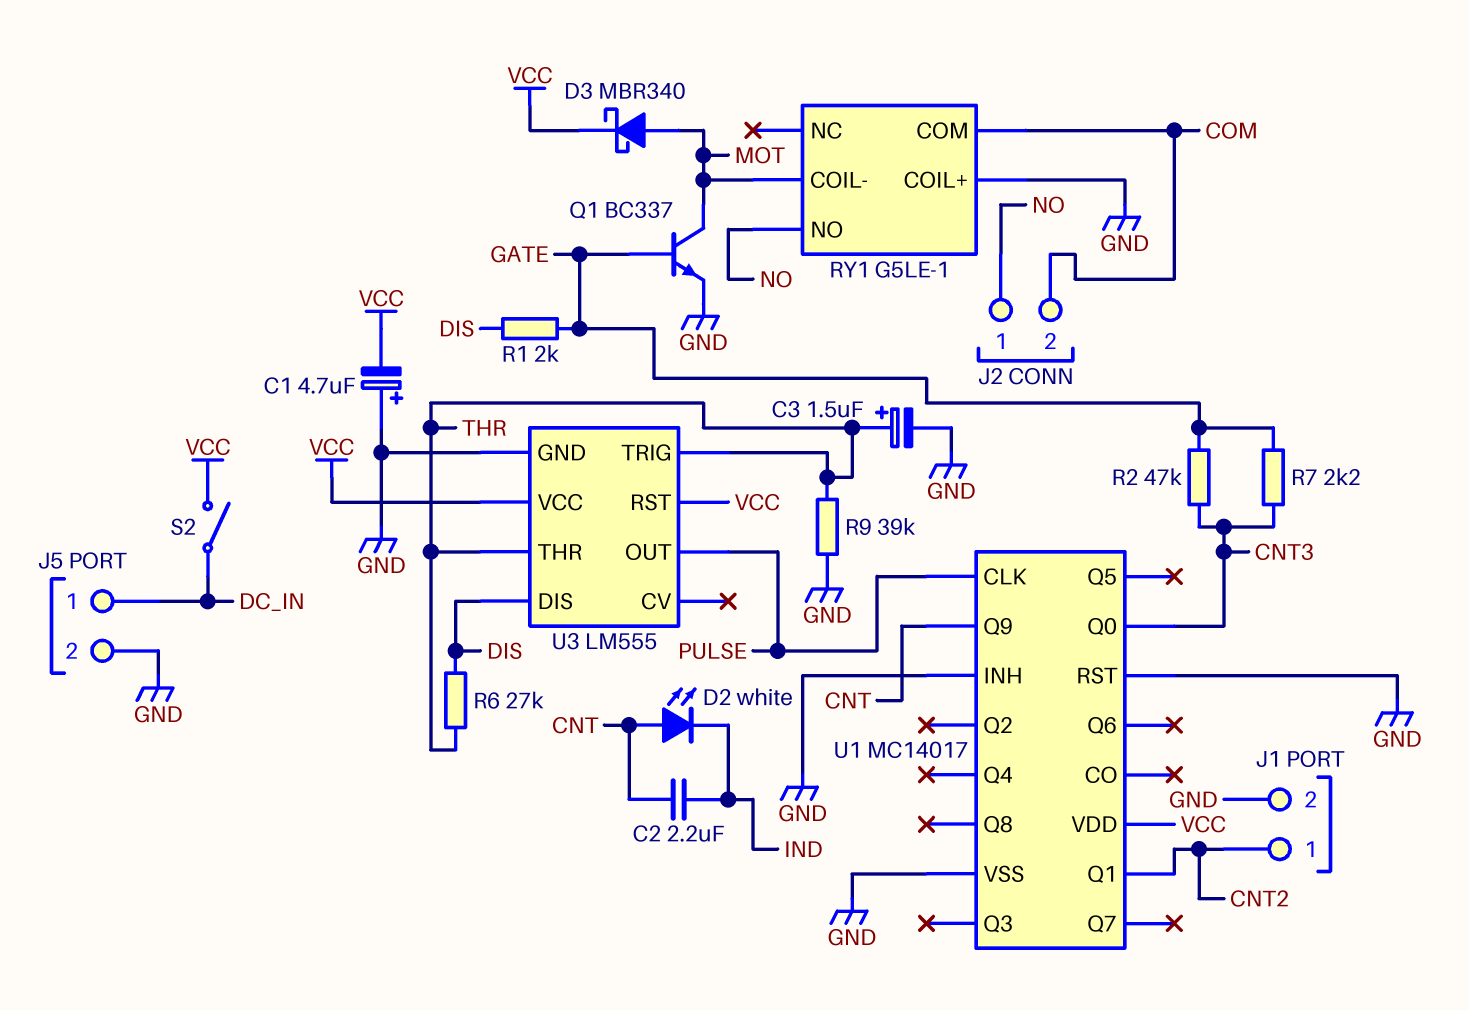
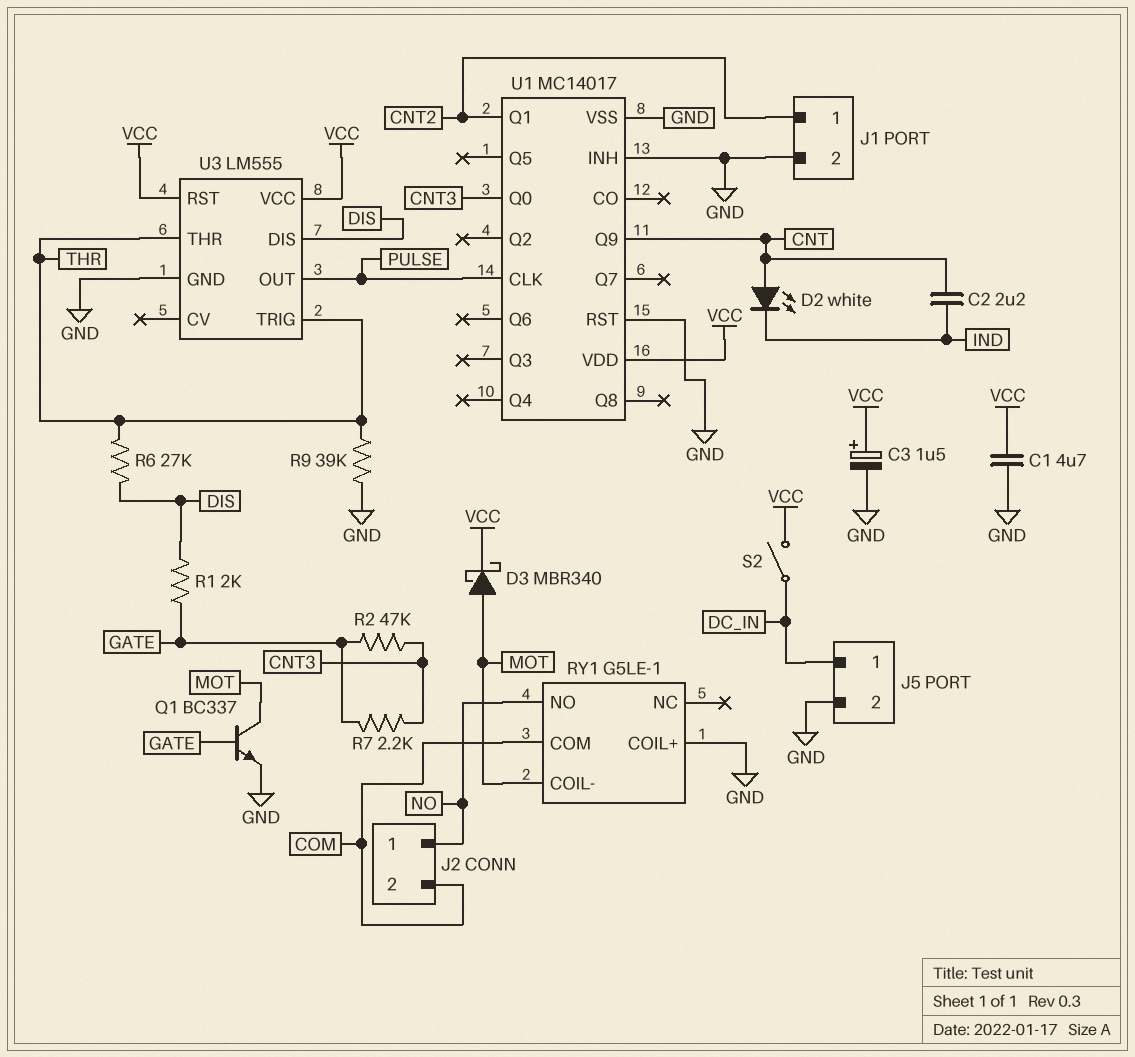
C1: 4.7uF (plus GND, minus VCC) -> 4.7uF (GND, VCC)
C3: 1.5uF (plus THR, minus GND) -> 1.5uF (plus VCC, minus GND)

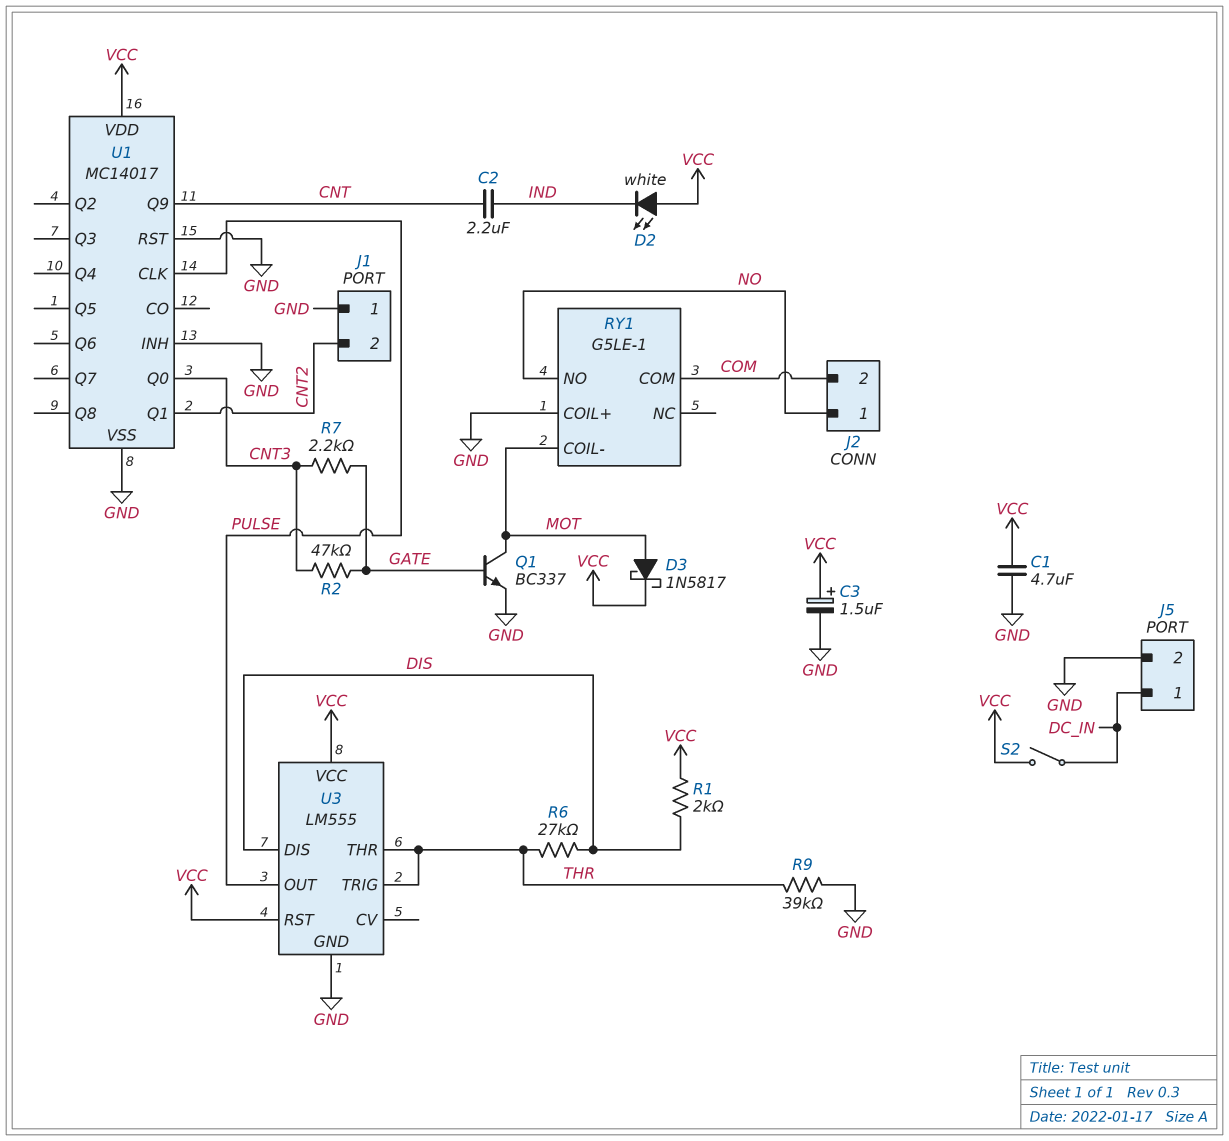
D2: LED white (A CNT, K IND) -> LED white (A VCC, K IND)
D3: schottky MBR340 (A MOT, K VCC) -> schottky 1N5817 (A MOT, K VCC)
J1 pin 1: CNT2 -> GND
J1 pin 2: GND -> CNT2
R1: 2k (DIS, GATE) -> 2k (DIS, VCC)

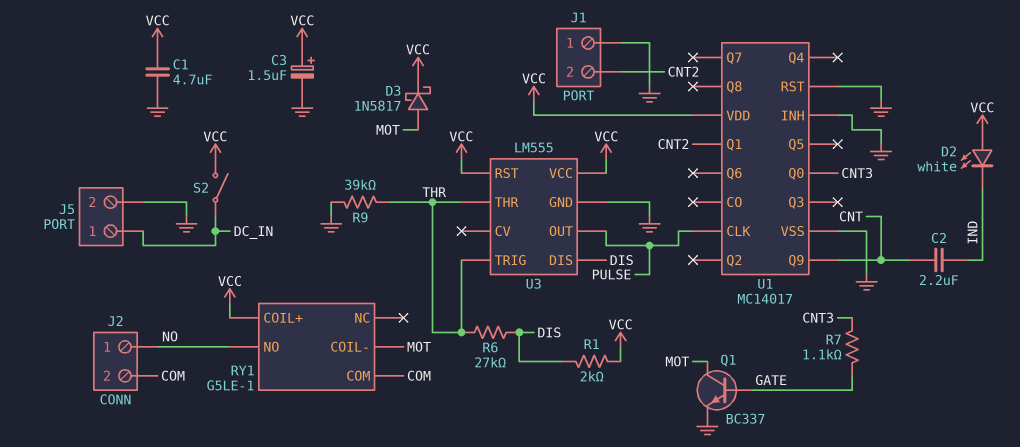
R2: 47k (CNT3, GATE) -> none
R7: 2.2k (CNT3, GATE) -> 1.1k (CNT3, GATE)
RY1 pin COIL+: GND -> VCC

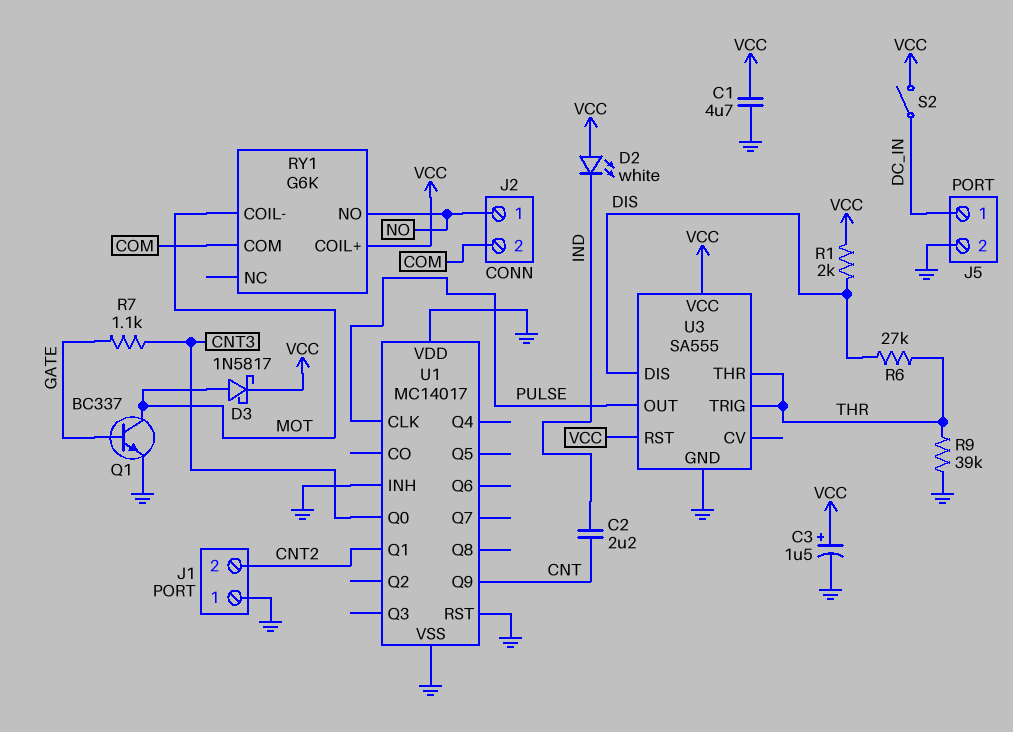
RY1: G5LE-1 -> G6K
U1 pin VDD: VCC -> GND
U3: LM555 -> SA555

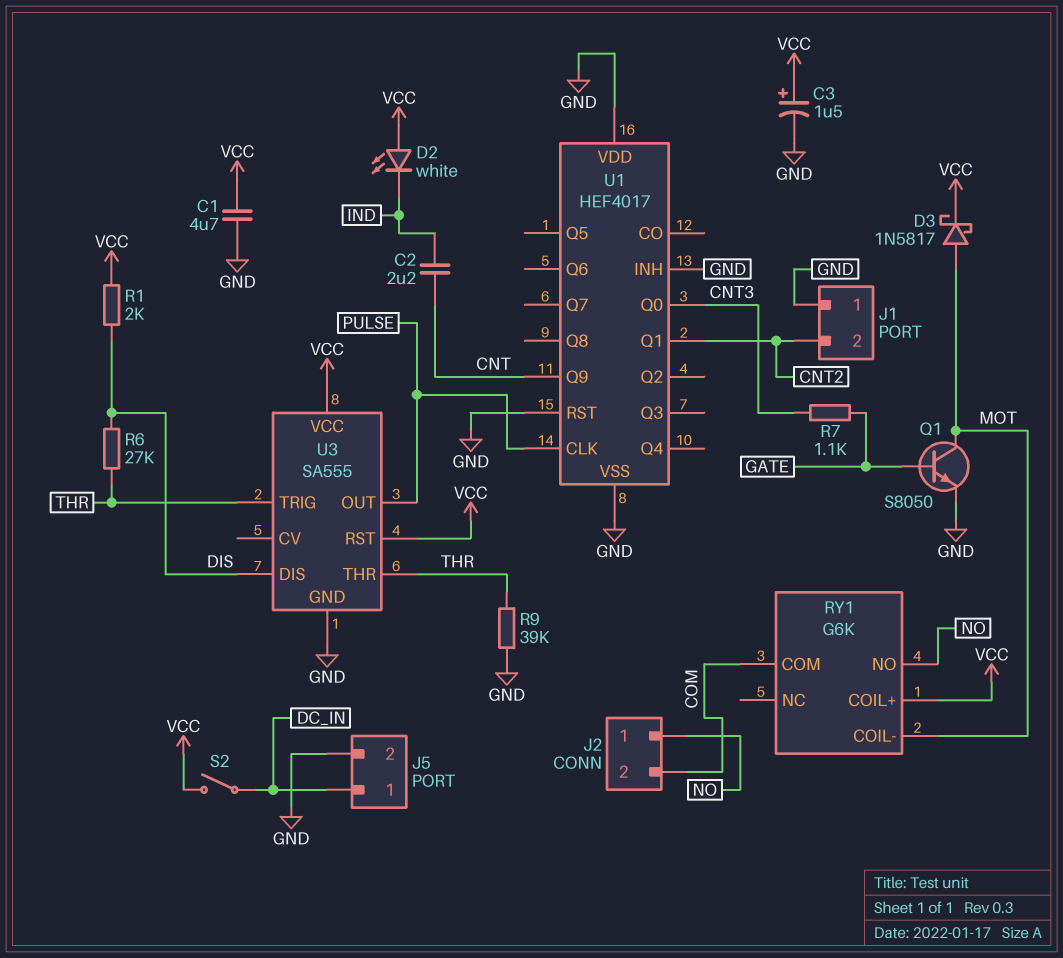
Q1: NPN BC337 (B GATE, C MOT, E GND) -> NPN S8050 (B GATE, C MOT, E GND)
U1: MC14017 -> HEF4017

